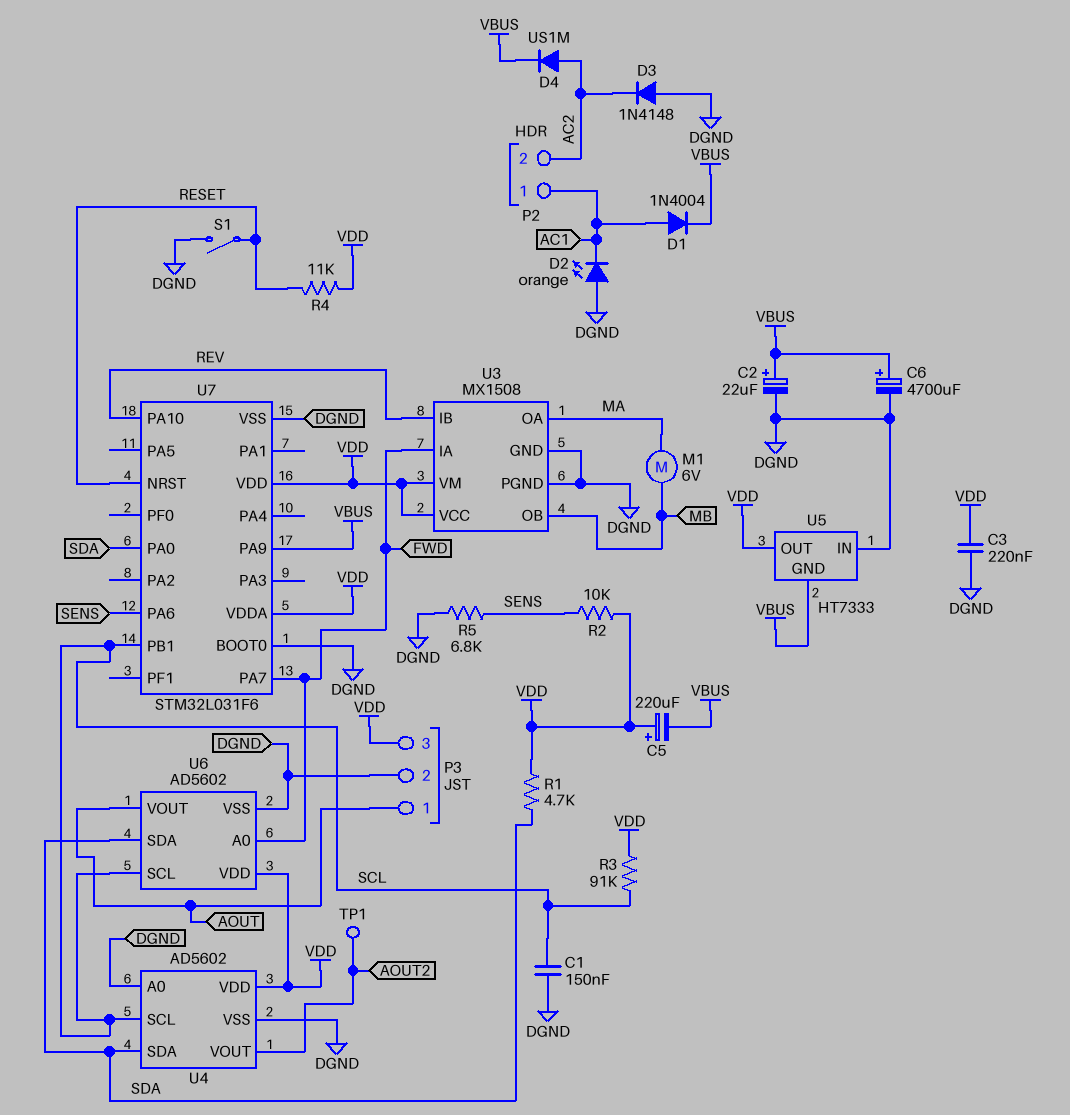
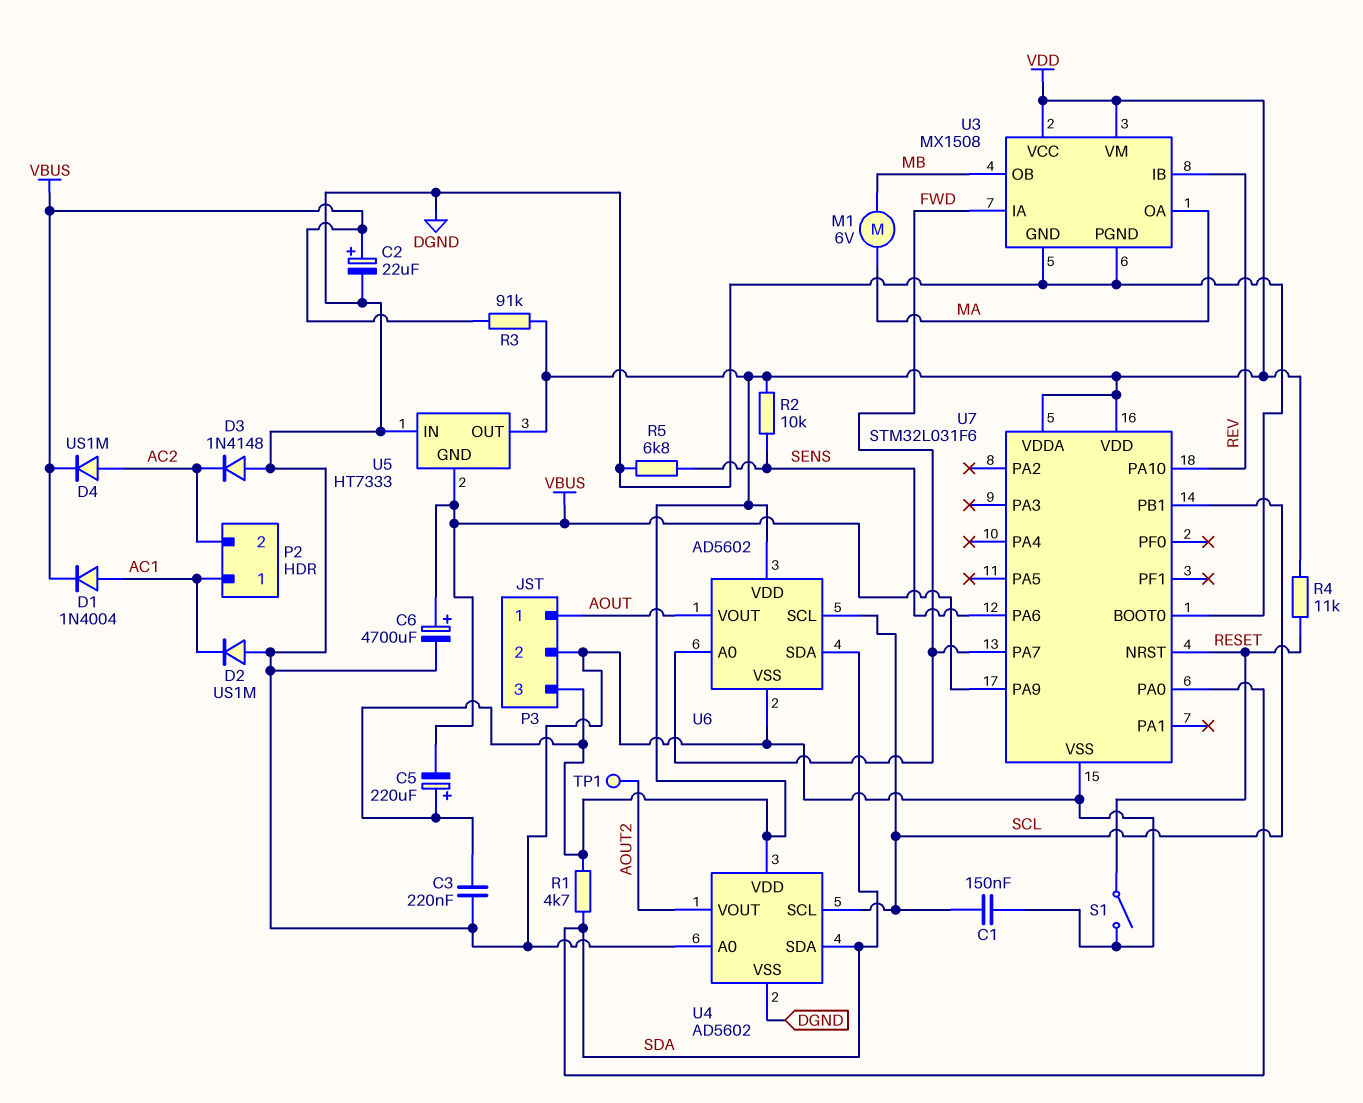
D2: LED orange (A DGND, K AC1) -> diode US1M (A DGND, K AC1)
R3: 91k (SCL, VDD) -> 91k (VBUS, VDD)

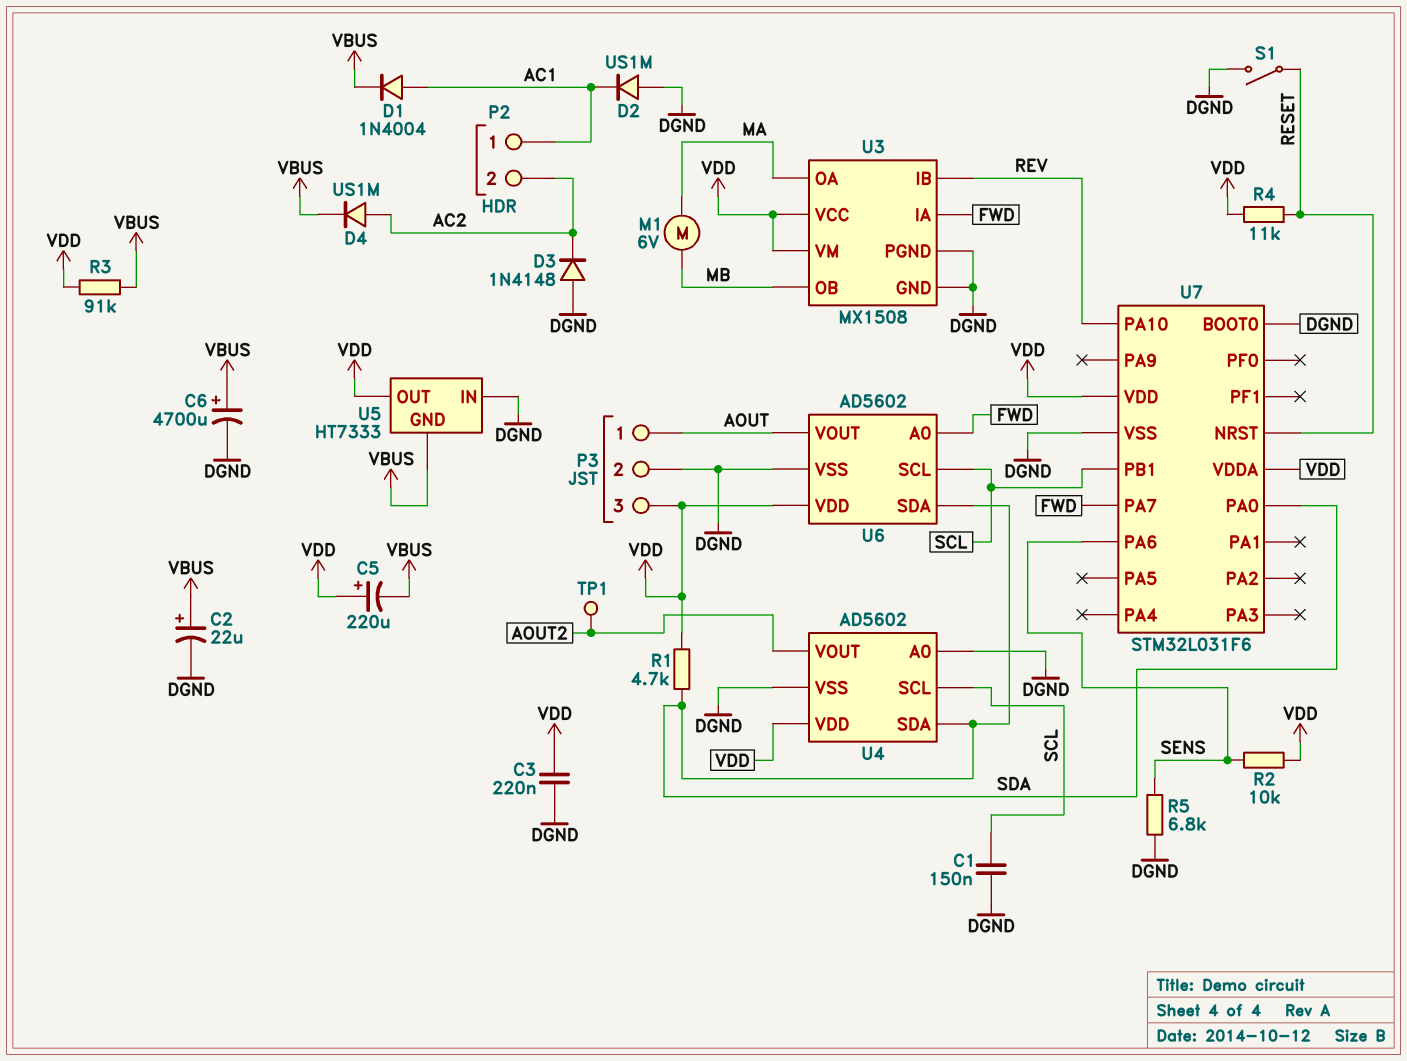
U7 pin PA9: VBUS -> none

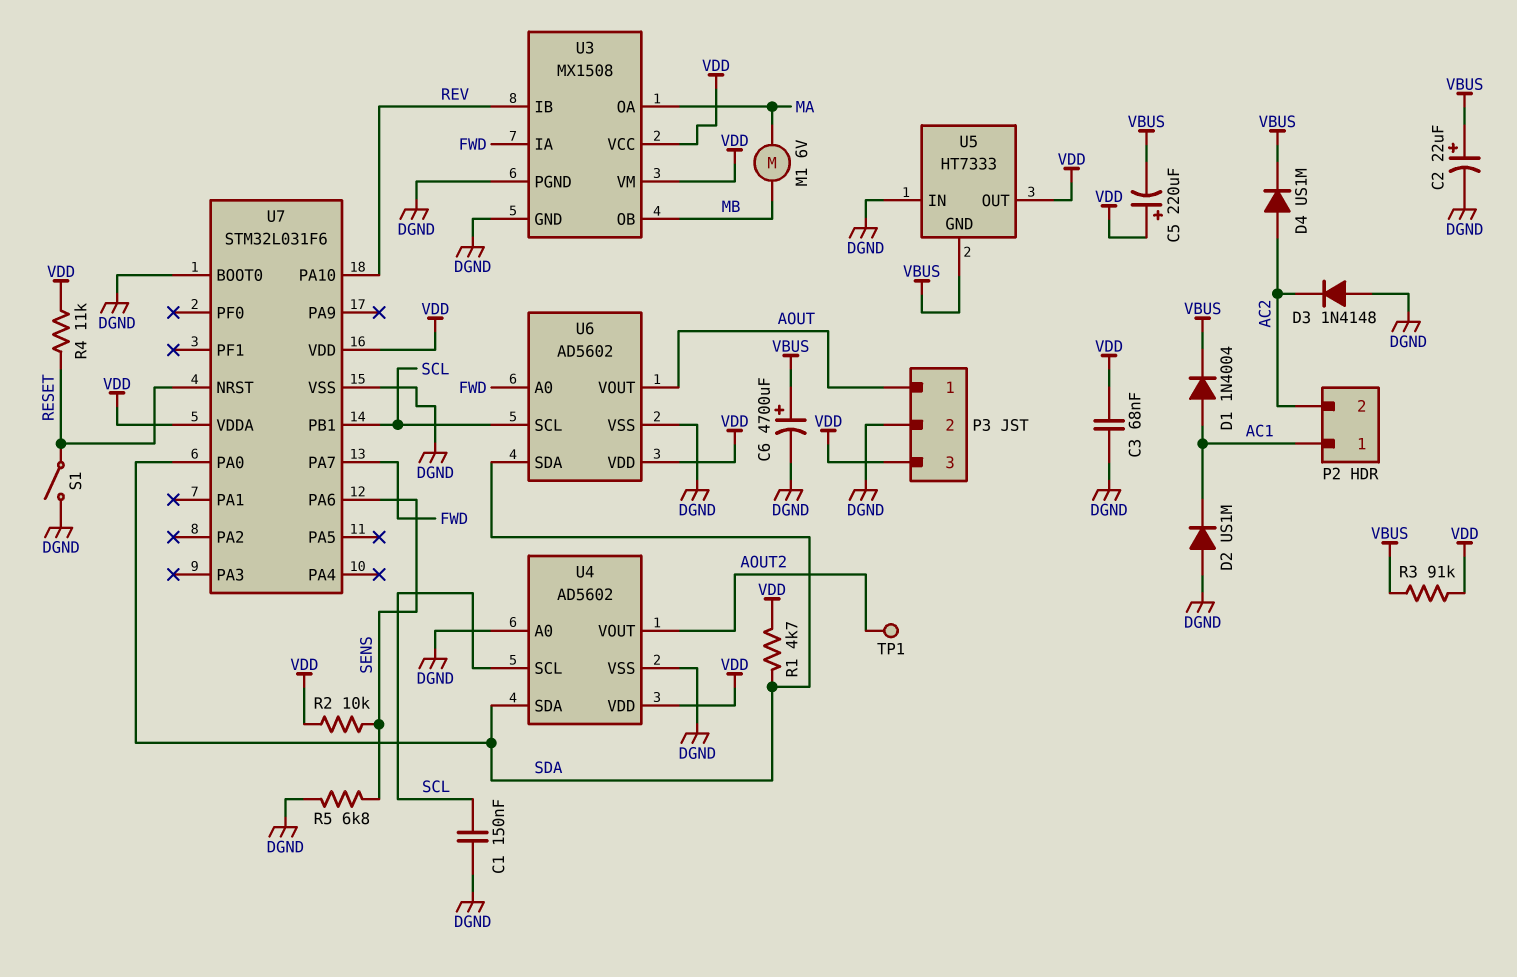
C3: 220nF (DGND, VDD) -> 68nF (DGND, VDD)

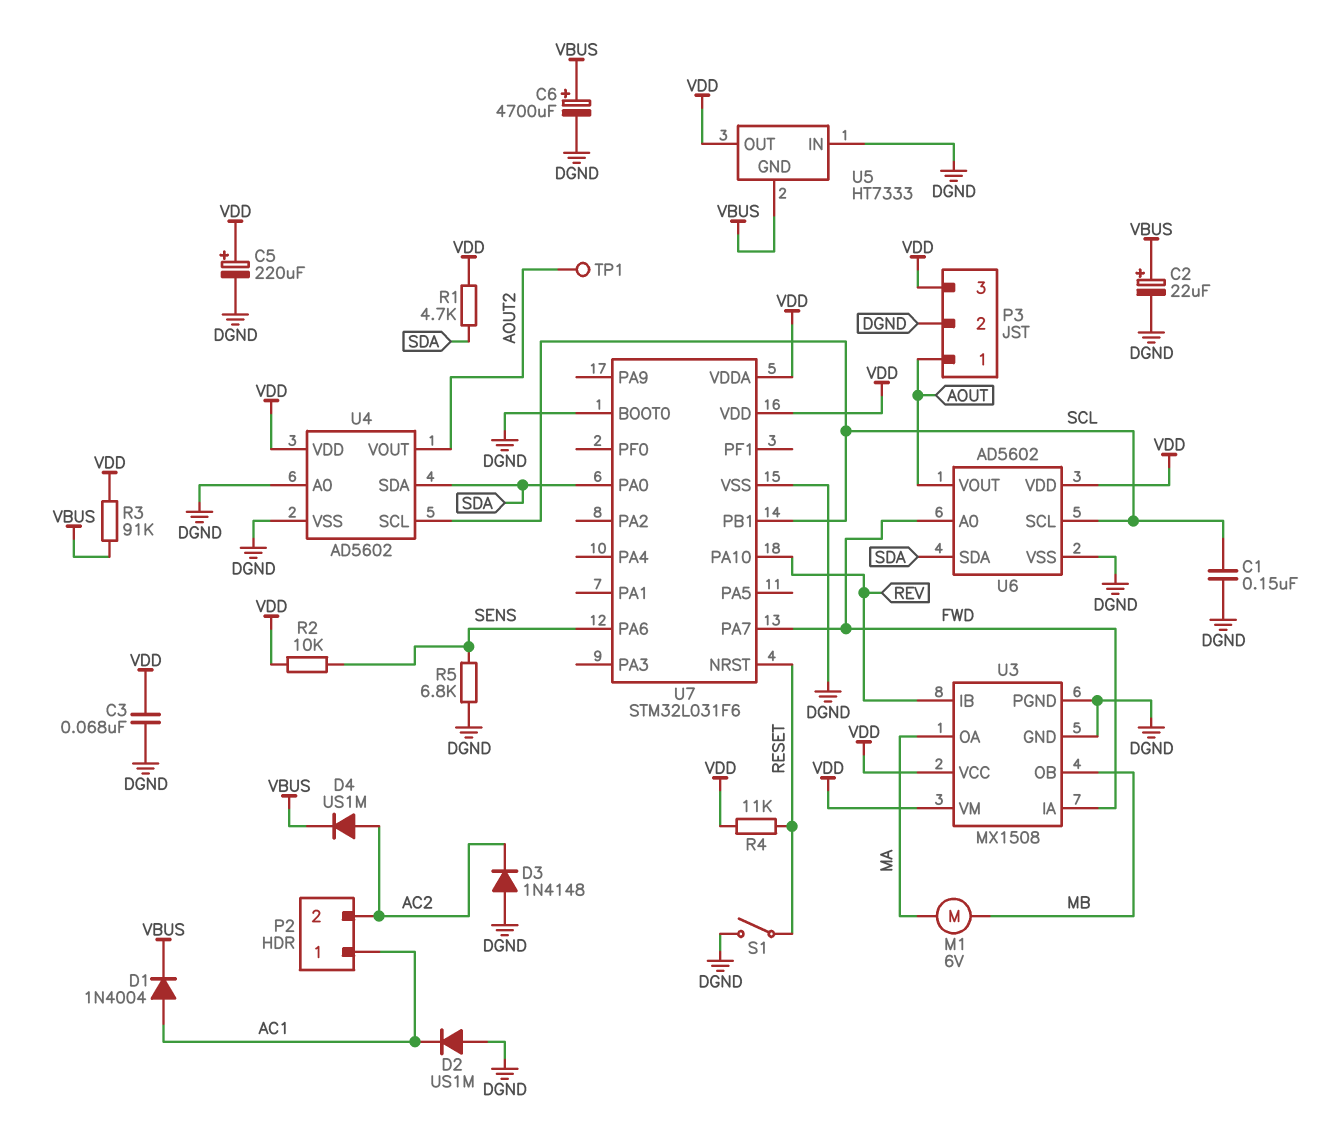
C5: 220uF (plus VDD, minus VBUS) -> 220uF (plus VDD, minus DGND)

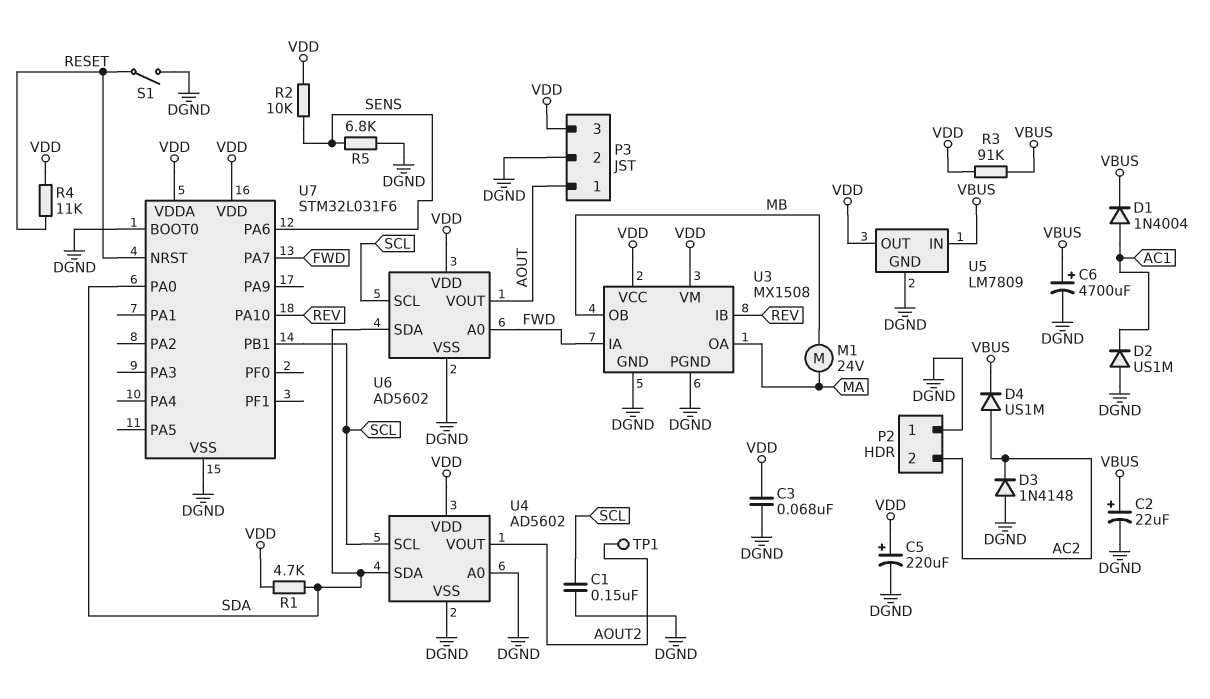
M1: motor 6V (MA, MB) -> motor 24V (MA, MB)
P2 pin 1: AC1 -> DGND
U5: HT7333 -> LM7809
U5 pin GND: VBUS -> DGND
U5 pin IN: DGND -> VBUS

